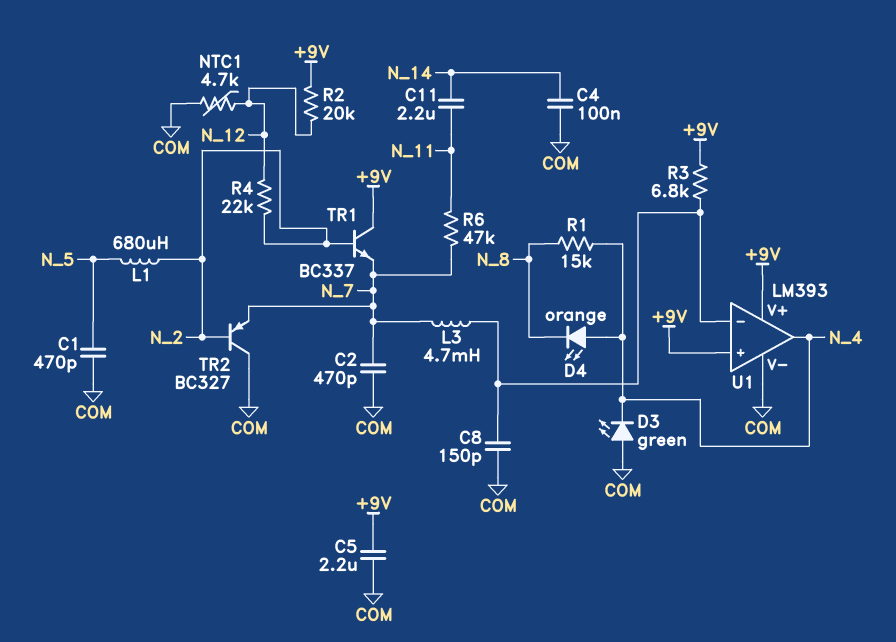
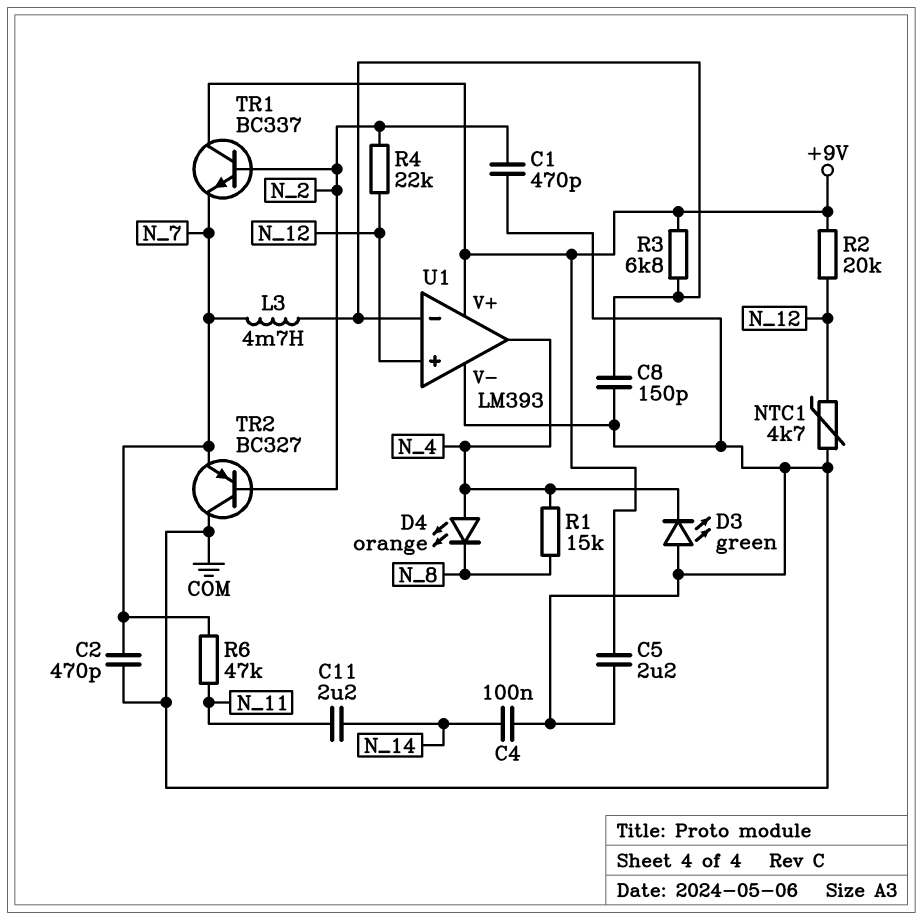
C1: 470pF (COM, N_5) -> 470pF (COM, N_2)
L1: 680uH (N_2, N_5) -> none
U1 pin in+: +9V -> N_12

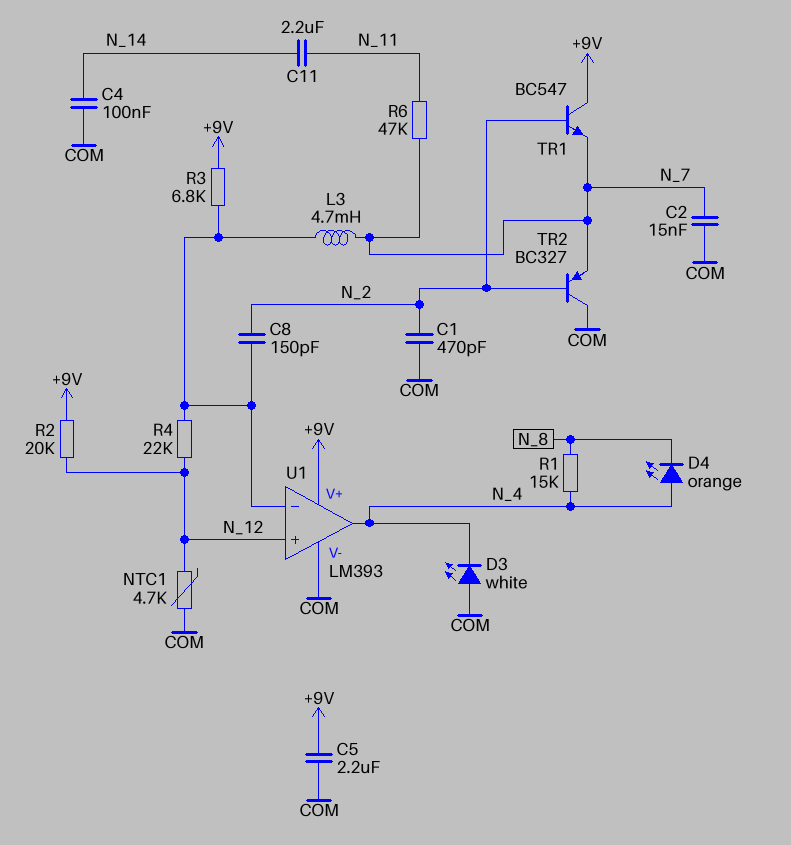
C2: 470pF (COM, N_7) -> 15nF (COM, N_7)
C8: 150pF (COM, U1/in-) -> 150pF (N_2, U1/in-)
D3: LED green (A COM, K N_4) -> LED white (A COM, K N_4)
R4: 22k (N_2, N_12) -> 22k (N_12, U1/in-)
TR1: NPN BC337 (B N_2, C +9V, E N_7) -> NPN BC547 (B N_2, C +9V, E N_7)

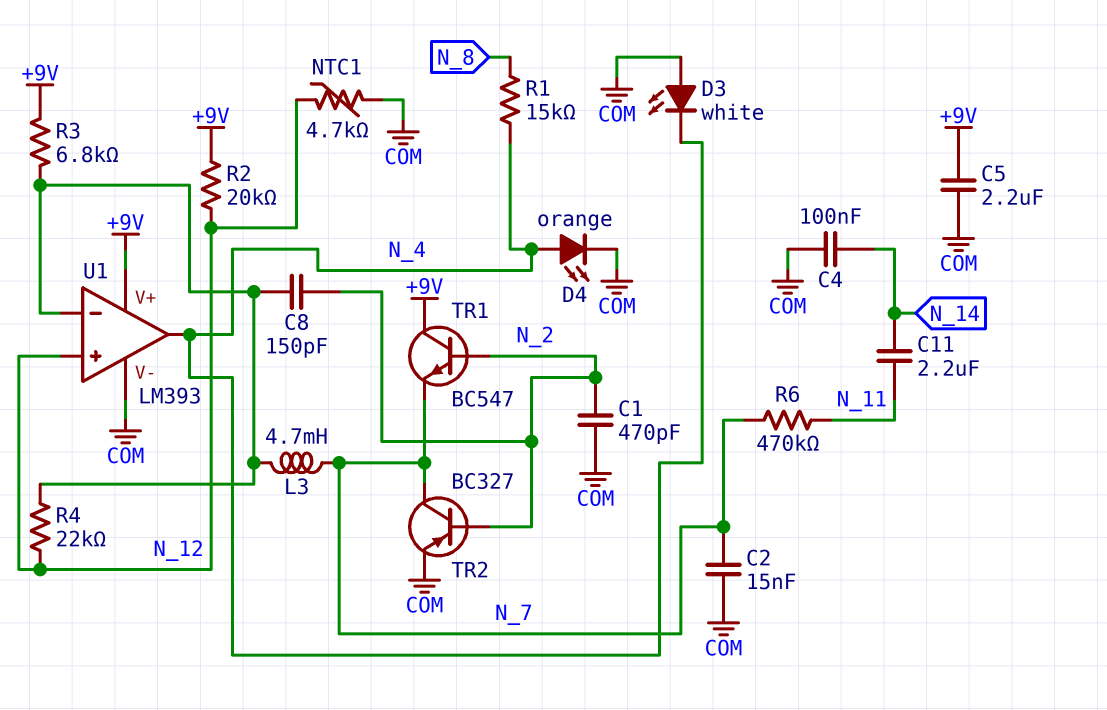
D4: LED orange (A N_4, K N_8) -> LED orange (A N_4, K COM)
R6: 47k (N_7, N_11) -> 470k (N_7, N_11)
TR2: PNP BC327 (B N_2, C COM, E N_7) -> PNP BC327 (B N_2, C N_7, E COM)

